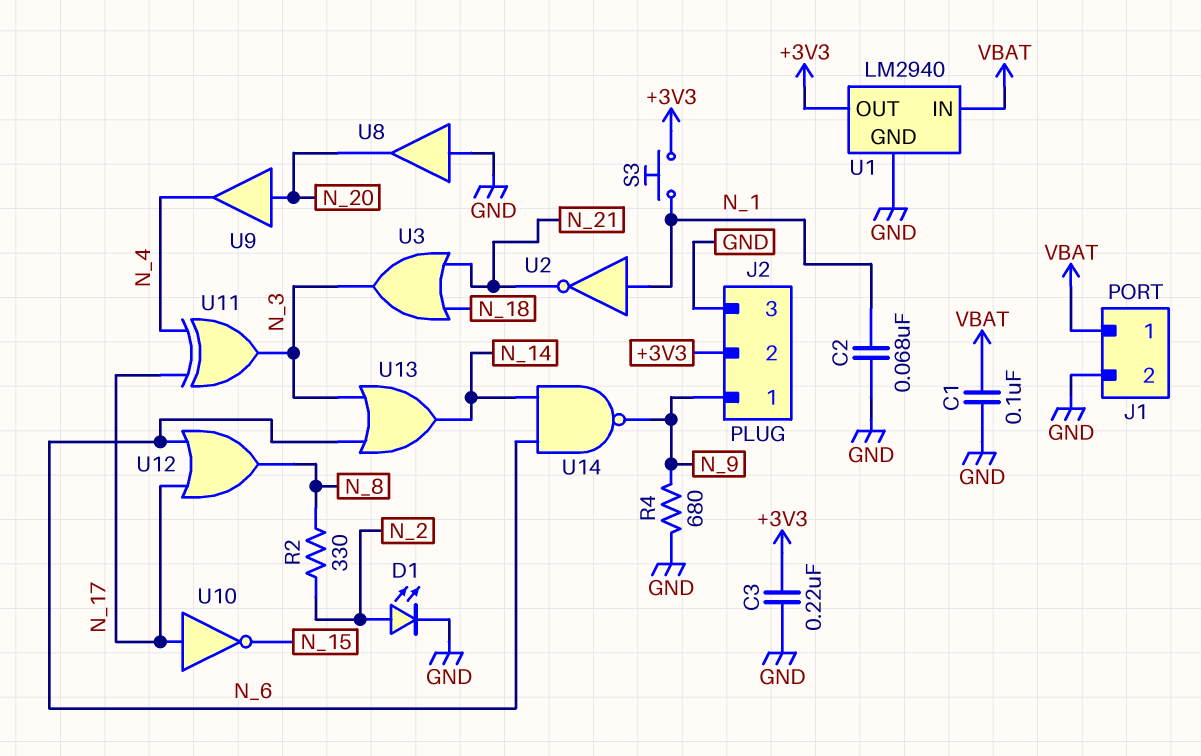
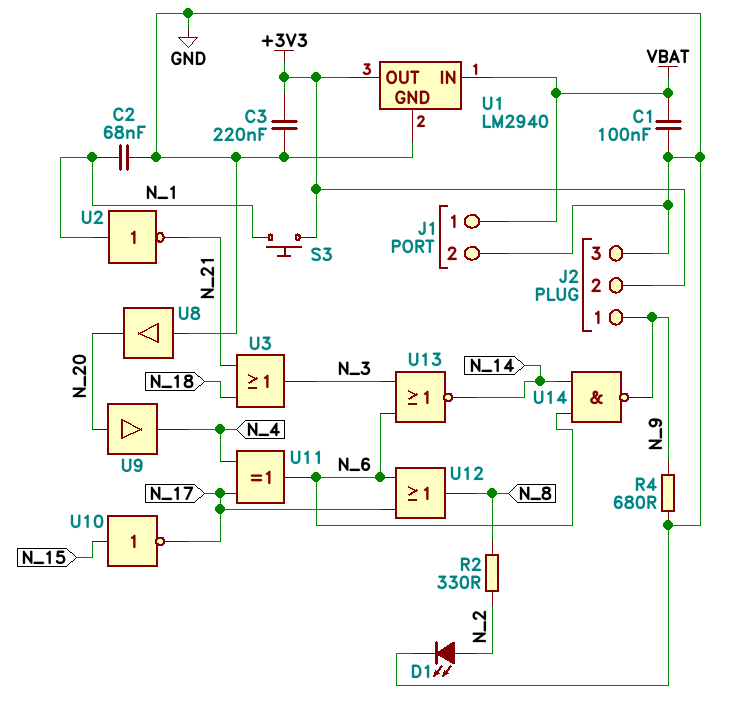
U10: NOT (in N_17, out N_15) -> NOT (in N_15, out N_17)
U11: XOR (in N_4, in N_17, out N_3) -> XOR (in N_4, in N_17, out N_6)
U13: OR (in N_3, in N_6, out N_14) -> NOR (in N_3, in N_6, out N_14)

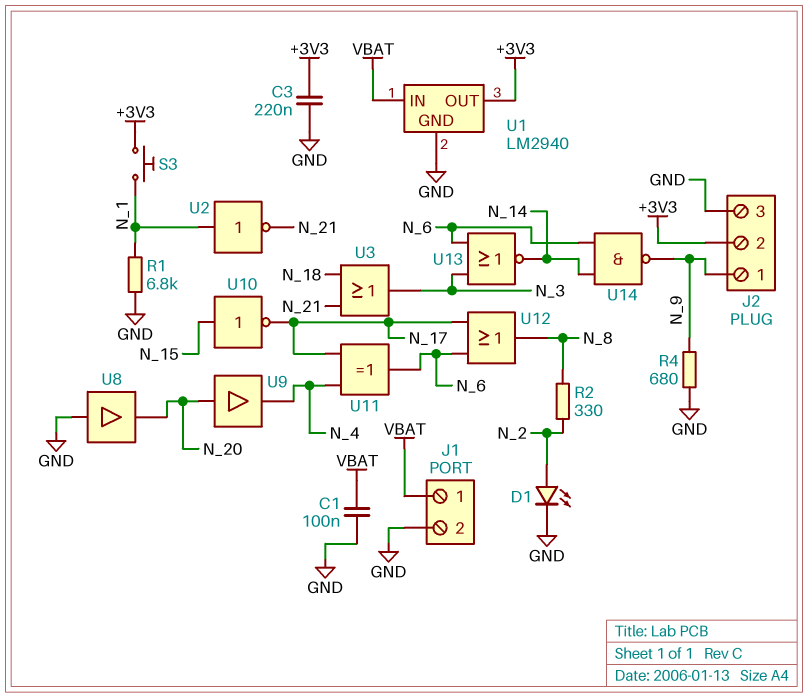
C2: 68nF (GND, N_1) -> none
R1: none -> 6.8k (GND, N_1)

